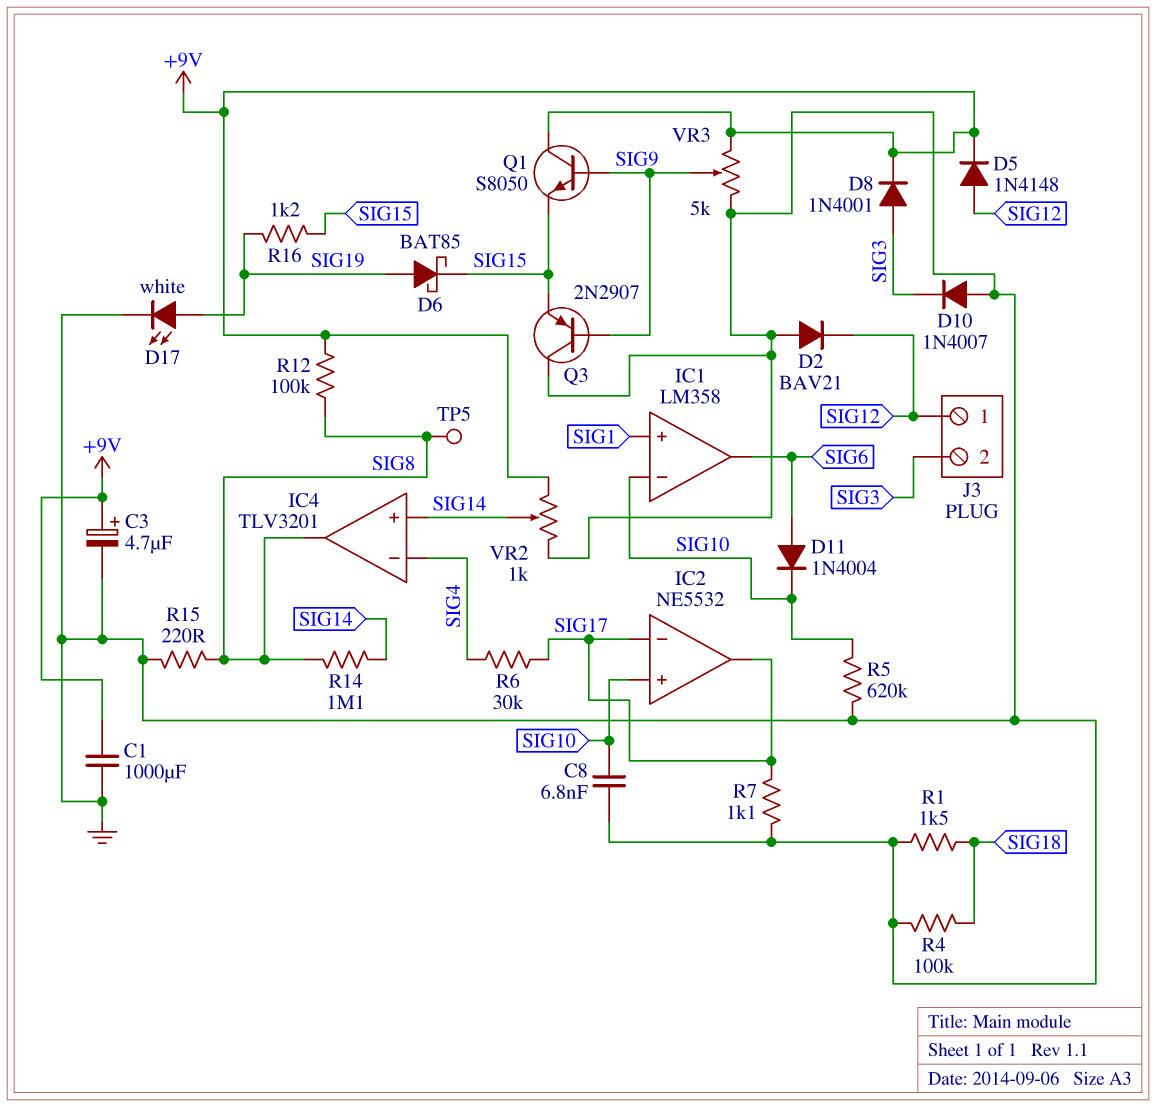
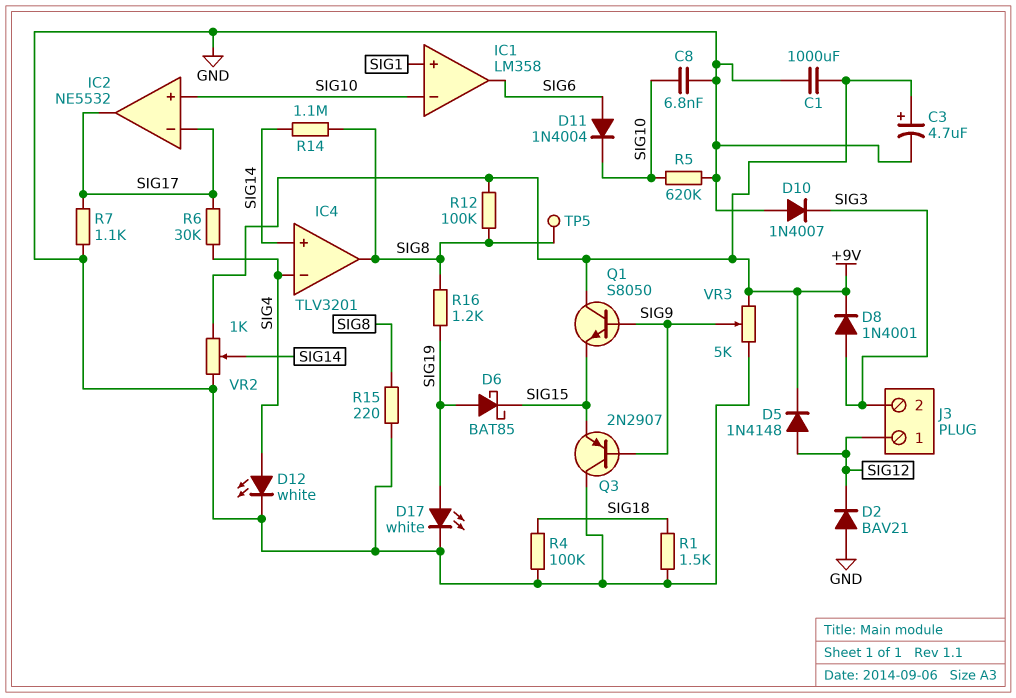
D12: none -> LED white (A SIG4, K GND)
R16: 1.2k (SIG15, SIG19) -> 1.2k (SIG8, SIG19)

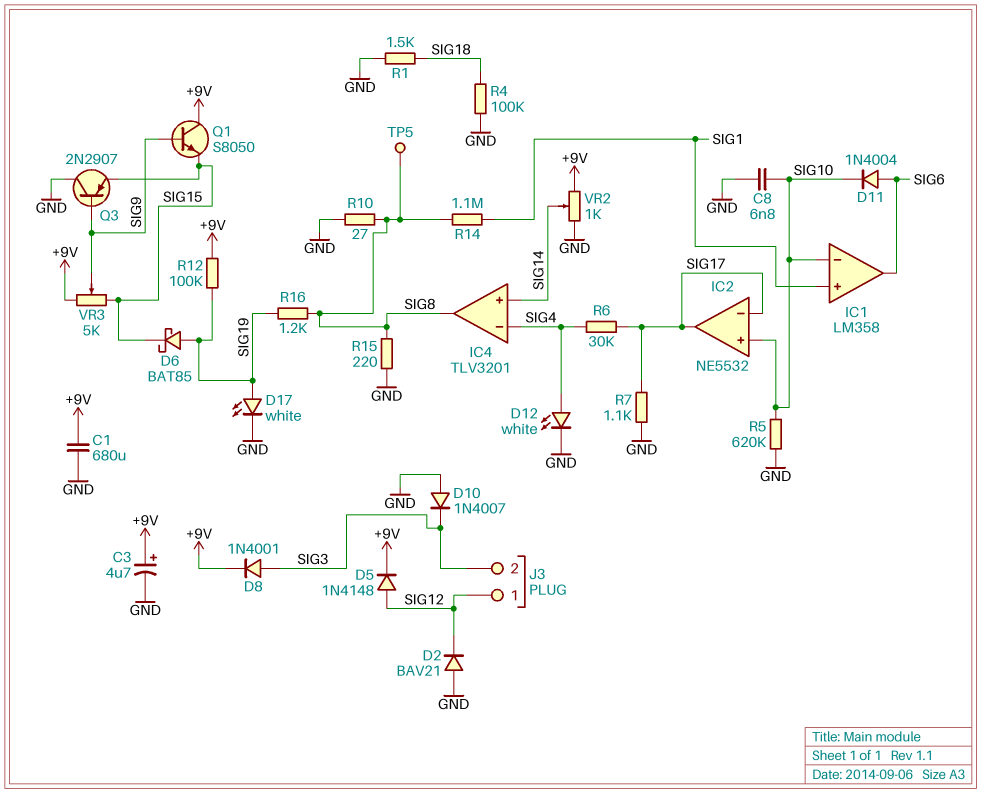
C1: 1000uF (+9V, GND) -> 680uF (+9V, GND)
R10: none -> 27 (GND, SIG8)
R12: 100k (+9V, SIG8) -> 100k (+9V, SIG19)
R14: 1.1M (SIG8, SIG14) -> 1.1M (SIG1, SIG8)
VR3: 5k (+9V, GND, wiper SIG9) -> 5k (+9V, SIG15, wiper SIG9)

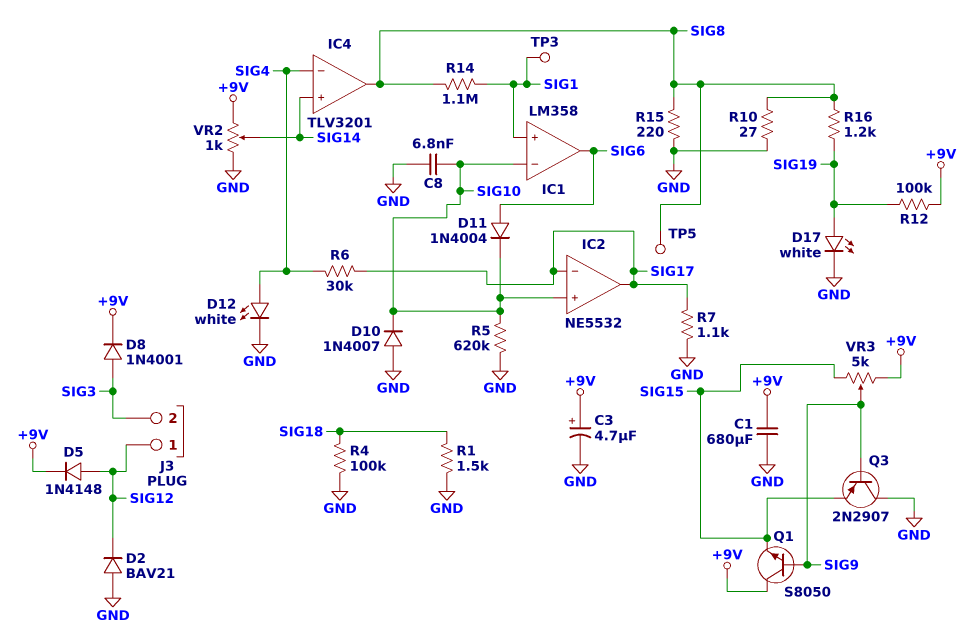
D6: schottky BAT85 (A SIG19, K SIG15) -> none
D10: diode 1N4007 (A GND, K SIG3) -> diode 1N4007 (A GND, K SIG10)
TP3: none -> test point (SIG1)

